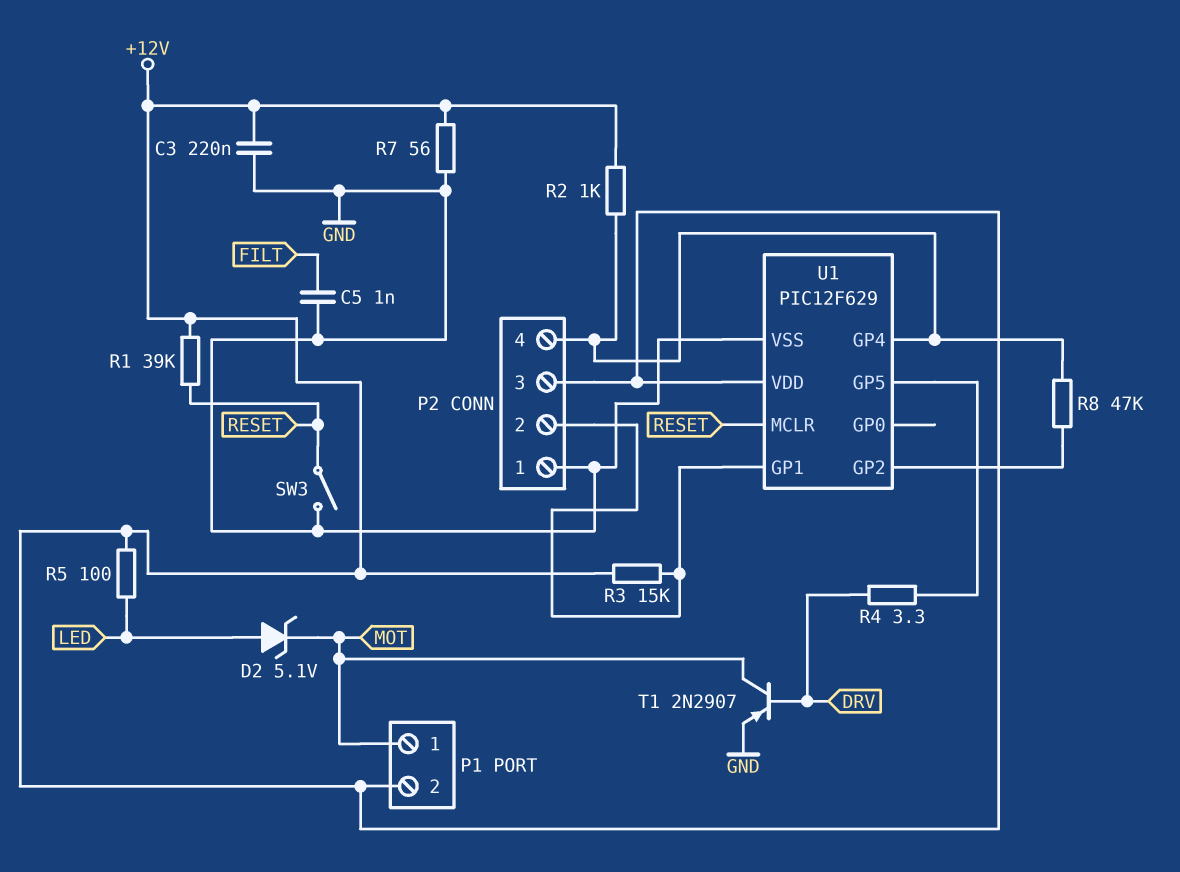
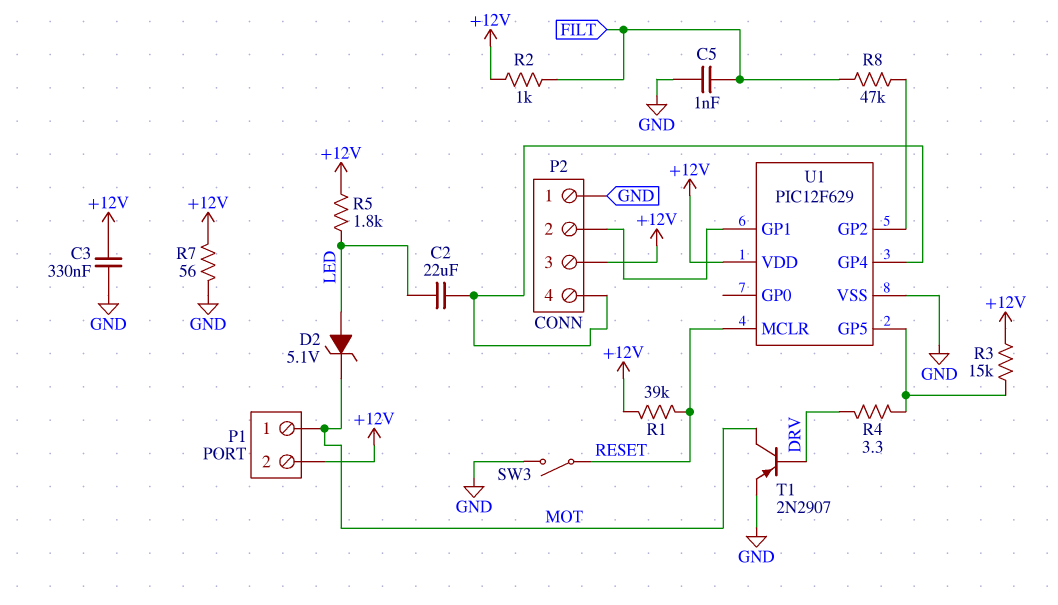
C2: none -> 22uF (LED, P2/4)
C3: 220nF (+12V, GND) -> 330nF (+12V, GND)
R2: 1k (+12V, P2/4) -> 1k (+12V, FILT)
R3: 15k (+12V, P2/2) -> 15k (+12V, U1/GP5)
R5: 100 (+12V, LED) -> 1.8k (+12V, LED)
R8: 47k (P2/4, U1/GP2) -> 47k (FILT, U1/GP2)

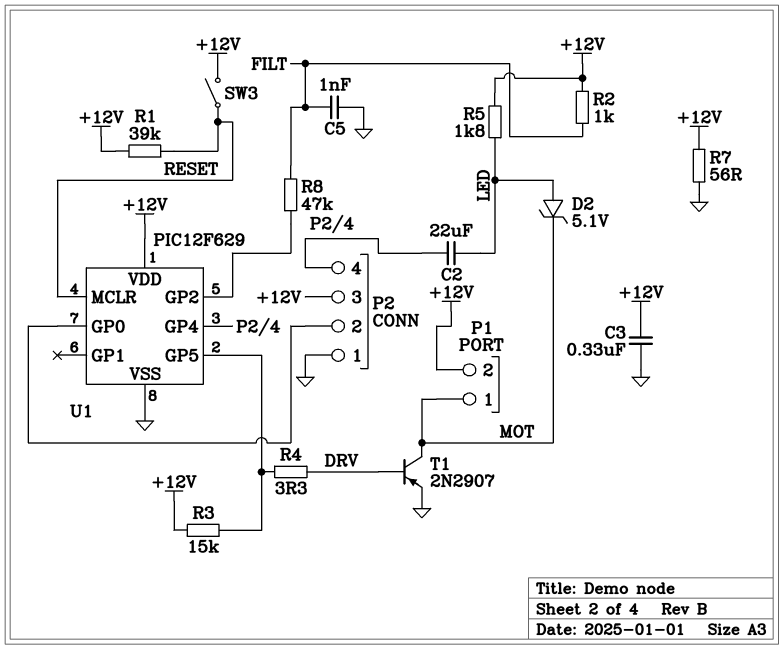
SW3: switch (GND, RESET) -> switch (+12V, RESET)
U1 pin GP0: none -> P2/2
U1 pin GP1: P2/2 -> none

